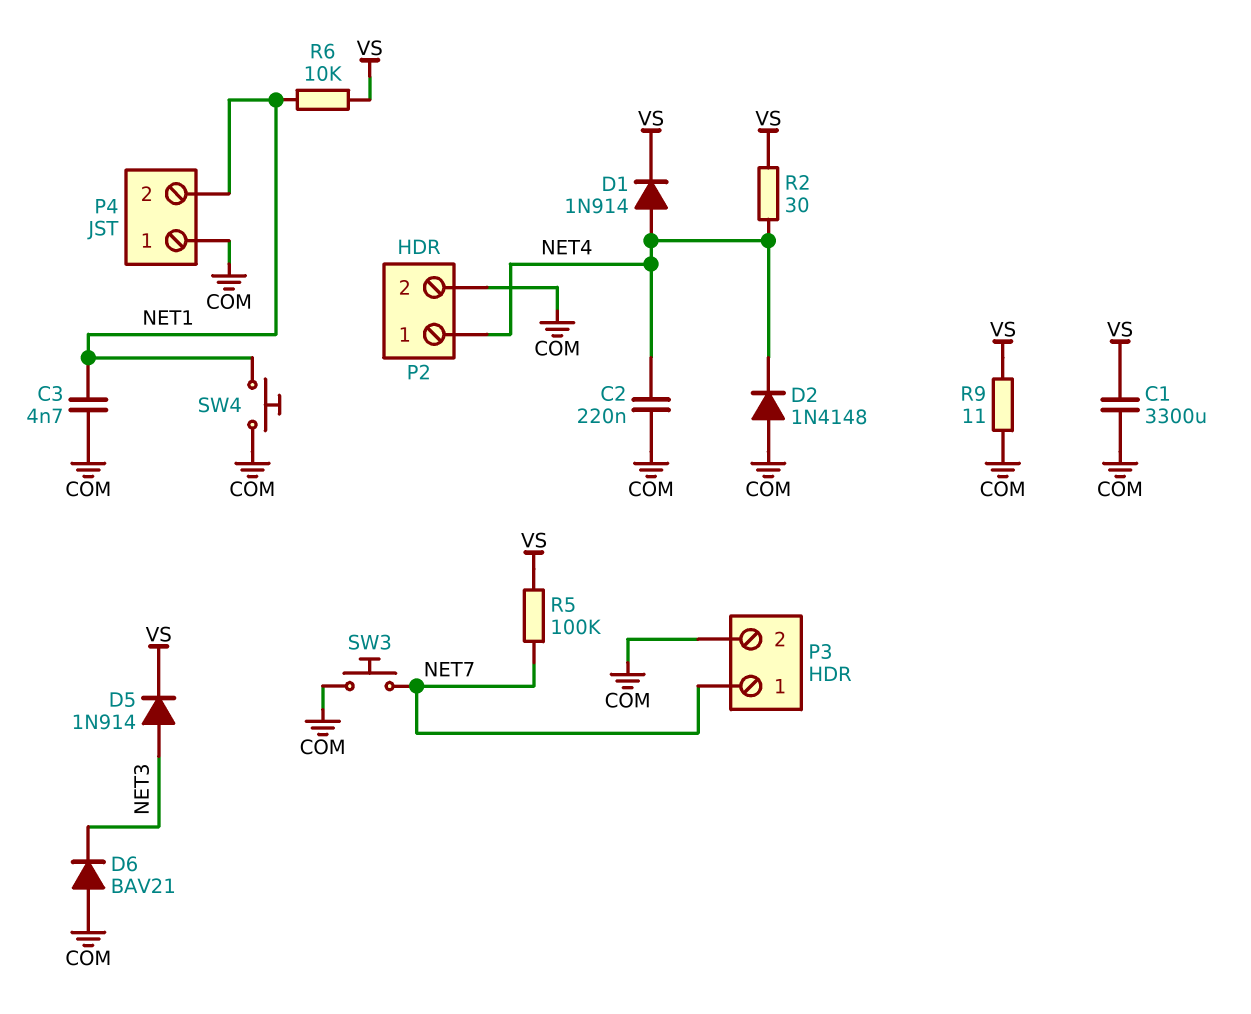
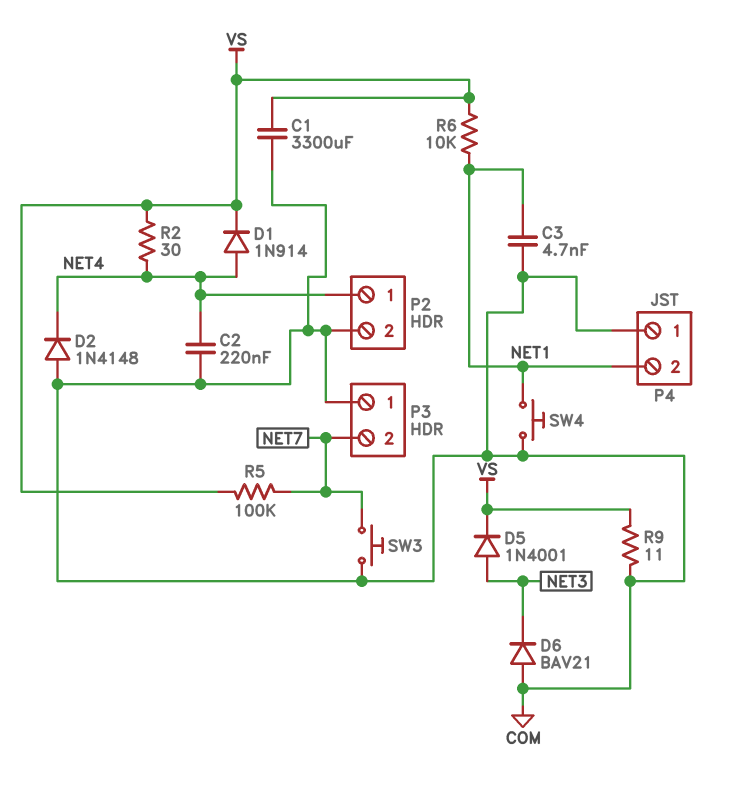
D5: diode 1N914 (A NET3, K VS) -> diode 1N4001 (A NET3, K VS)
P3 pin 1: NET7 -> COM
P3 pin 2: COM -> NET7

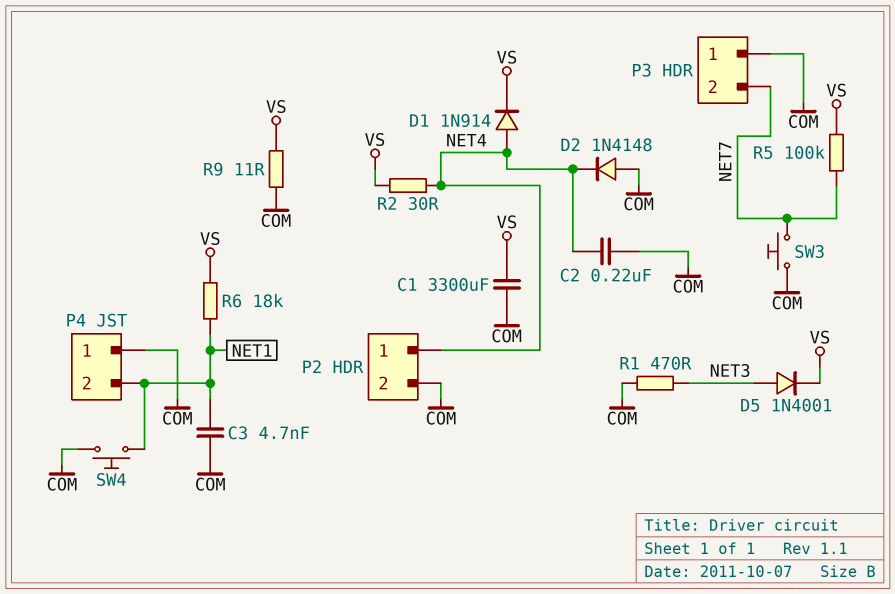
D6: diode BAV21 (A COM, K NET3) -> none
R1: none -> 470 (COM, NET3)
R6: 10k (NET1, VS) -> 18k (NET1, VS)

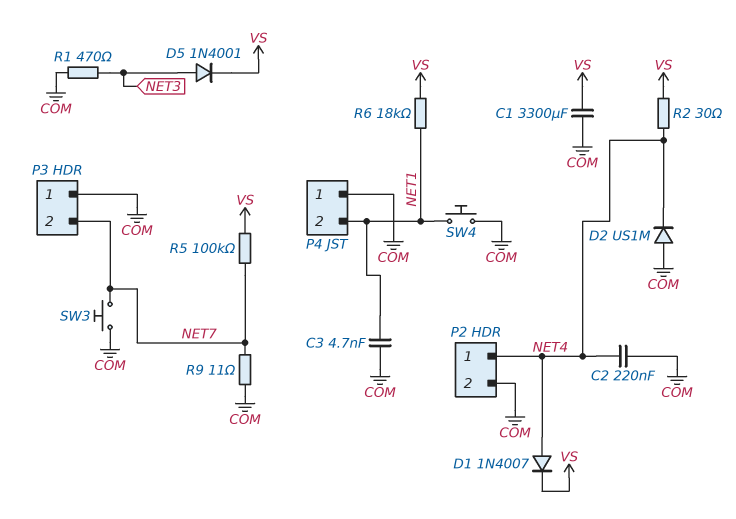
D1: diode 1N914 (A NET4, K VS) -> diode 1N4007 (A NET4, K VS)
D2: diode 1N4148 (A COM, K NET4) -> diode US1M (A COM, K NET4)
R9: 11 (COM, VS) -> 11 (COM, NET7)

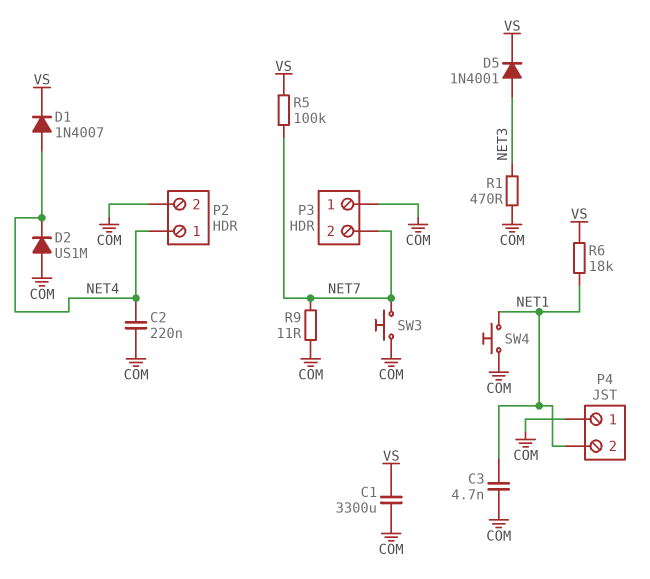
R2: 30 (NET4, VS) -> none

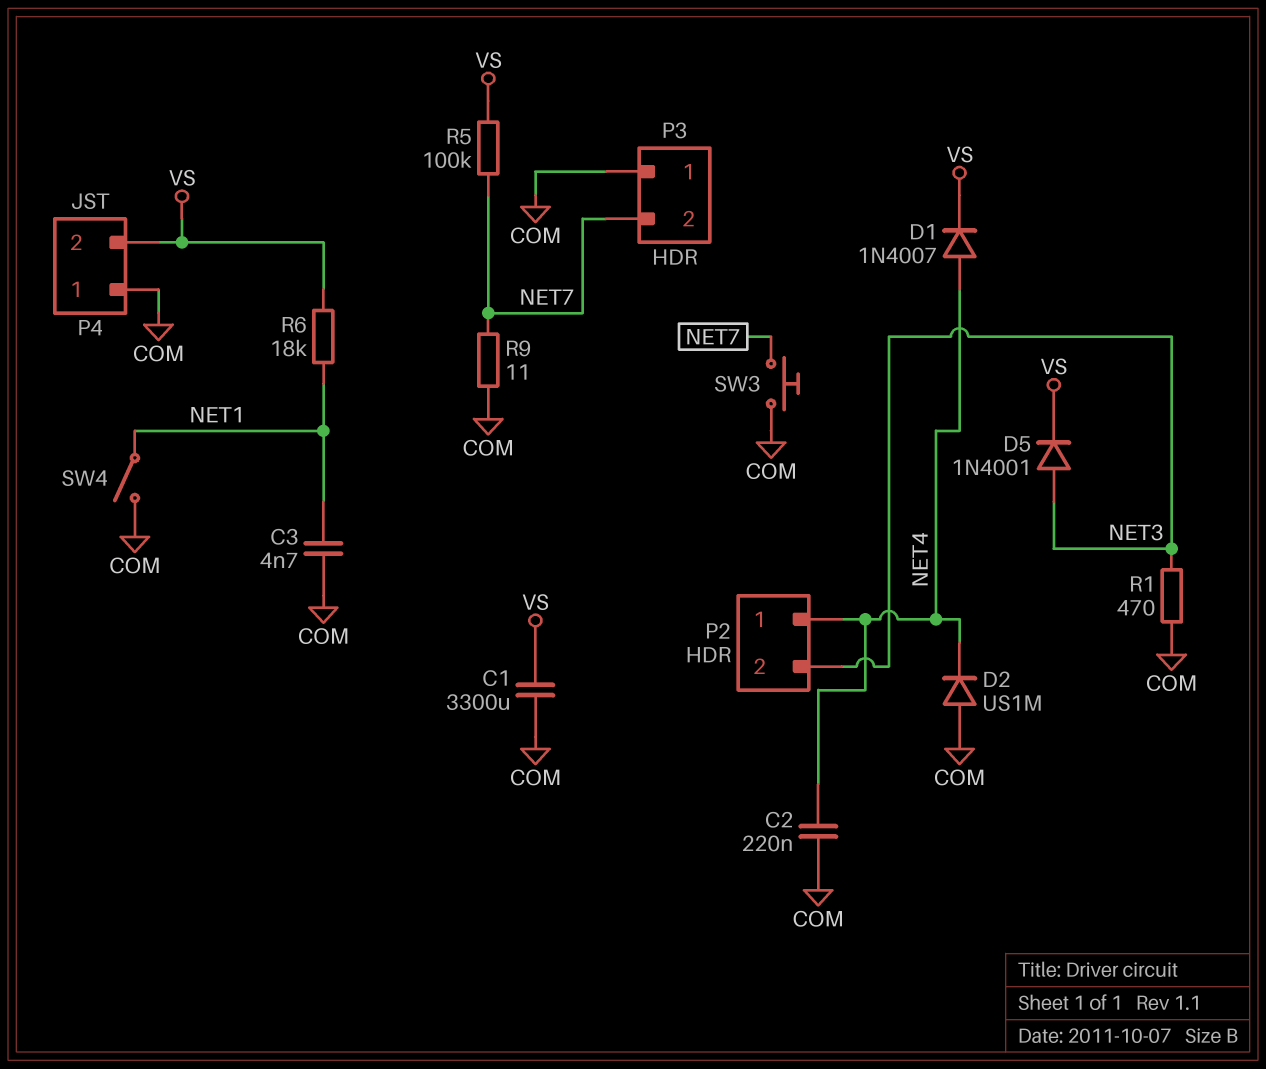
P2 pin 2: COM -> NET3
P4 pin 2: NET1 -> VS
SW4: button (COM, NET1) -> switch (COM, NET1)

